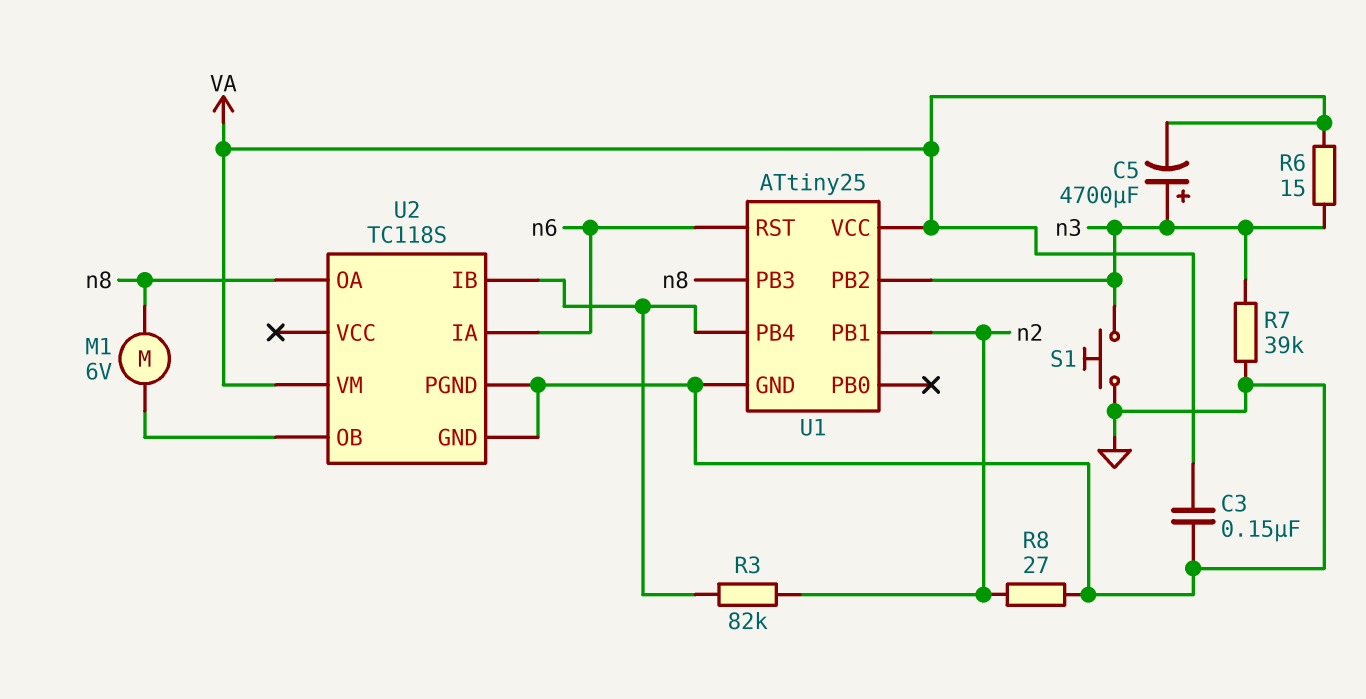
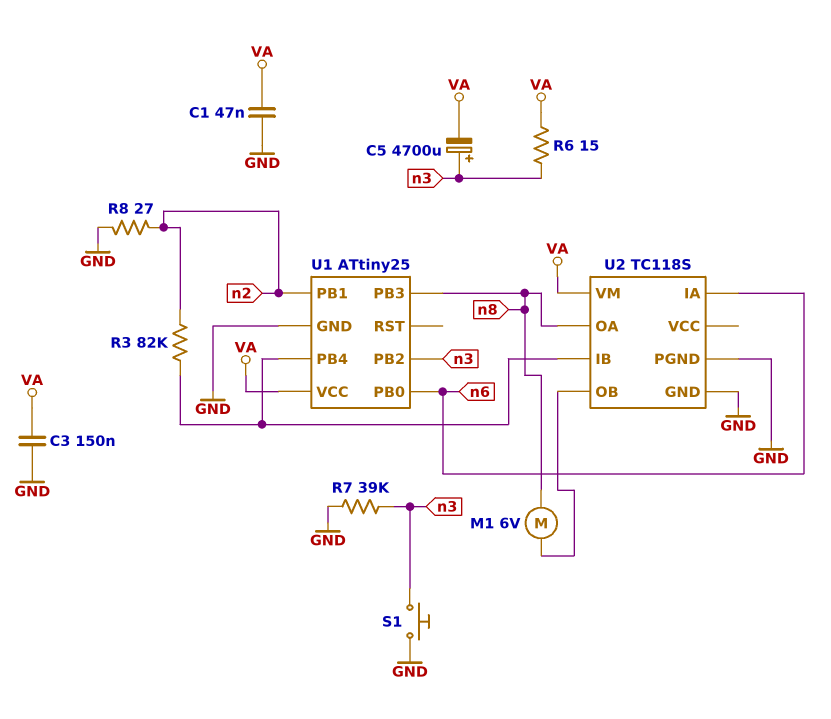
C1: none -> 47nF (GND, VA)
U1 pin PB0: none -> n6
U1 pin RST: n6 -> none

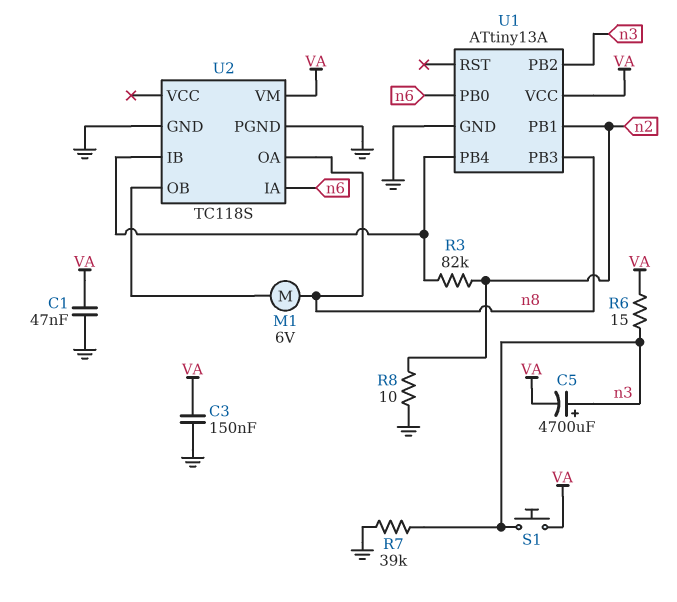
R8: 27 (GND, n2) -> 10 (GND, n2)
S1: button (GND, n3) -> button (VA, n3)
U1: ATtiny25 -> ATtiny13A

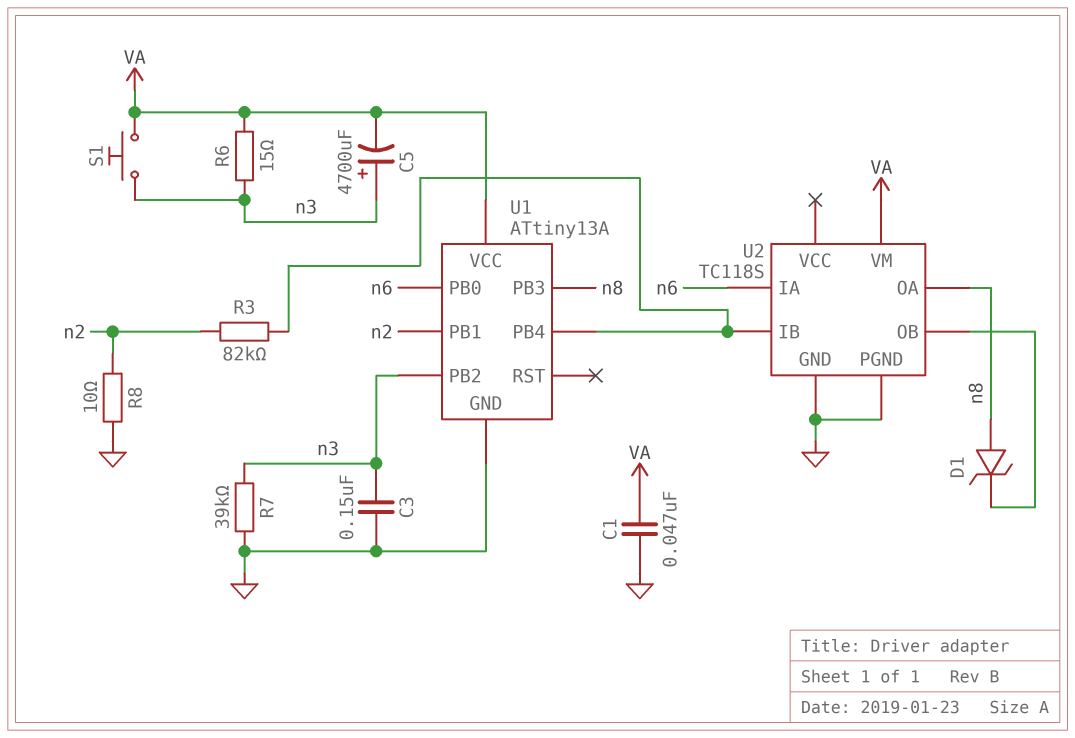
C3: 150nF (GND, VA) -> 150nF (GND, n3)
D1: none -> zener (A n8, K U2/OB)
M1: motor 6V (U2/OB, n8) -> none

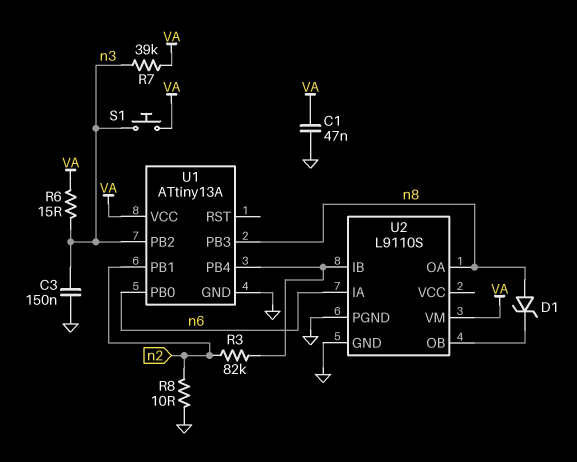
C5: 4700uF (plus n3, minus VA) -> none
R7: 39k (GND, n3) -> 39k (VA, n3)
U2: TC118S -> L9110S

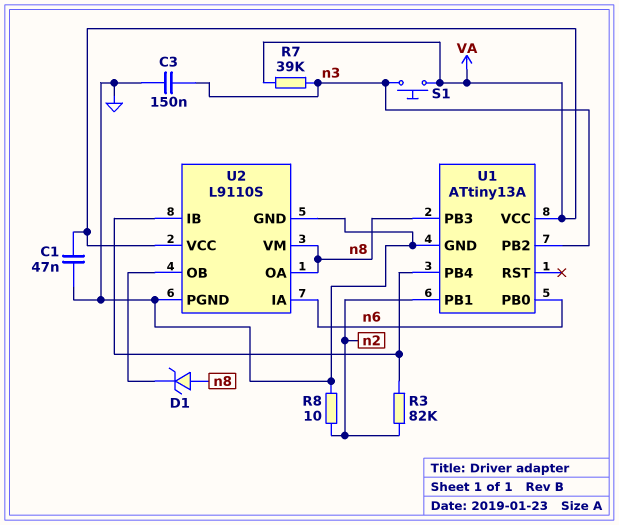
R6: 15 (VA, n3) -> none
U2 pin VCC: none -> VA
U2 pin VM: VA -> n8

